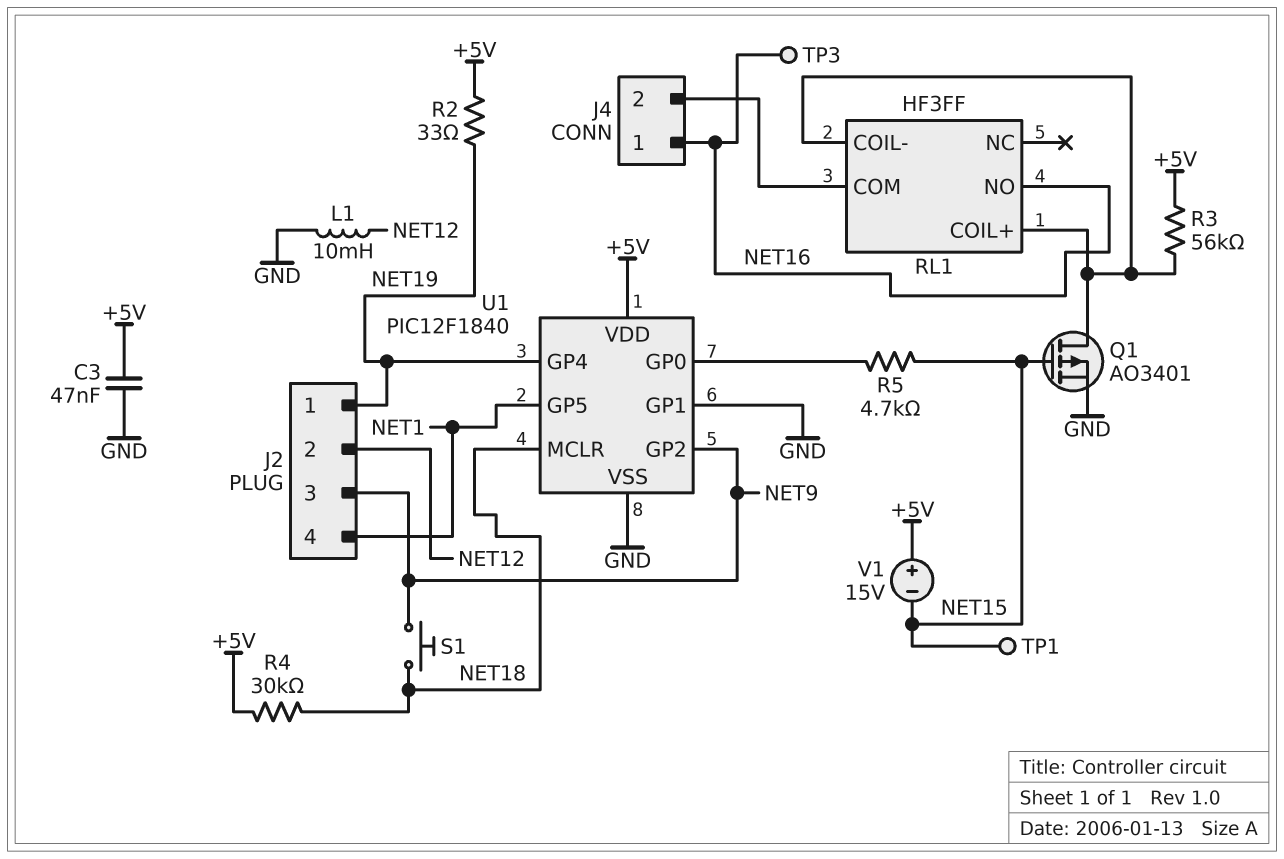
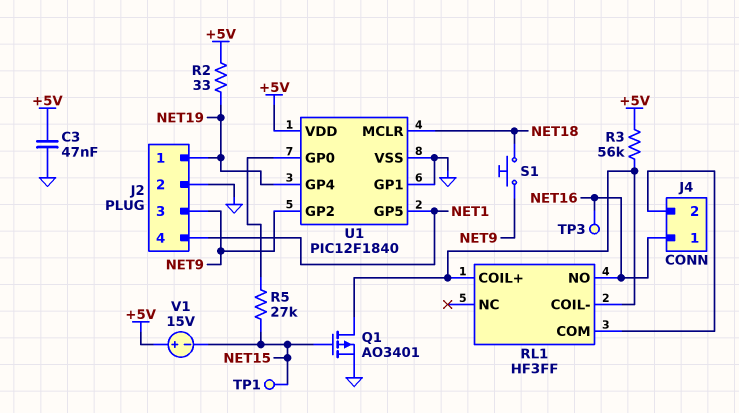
J2 pin 2: NET12 -> GND
L1: 10mH (GND, NET12) -> none
R4: 30k (+5V, NET18) -> none
R5: 4.7k (NET15, U1/GP0) -> 27k (NET15, U1/GP0)

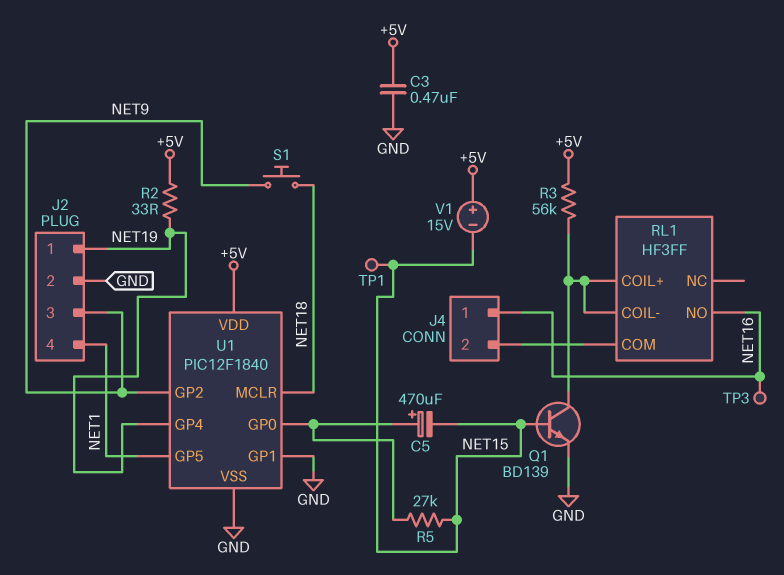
C3: 47nF (+5V, GND) -> 470nF (+5V, GND)
C5: none -> 470uF (plus U1/GP0, minus NET15)
Q1: PMOS AO3401 (G NET15, D RL1/COIL+, S GND) -> NPN BD139 (B NET15, C RL1/COIL+, E GND)

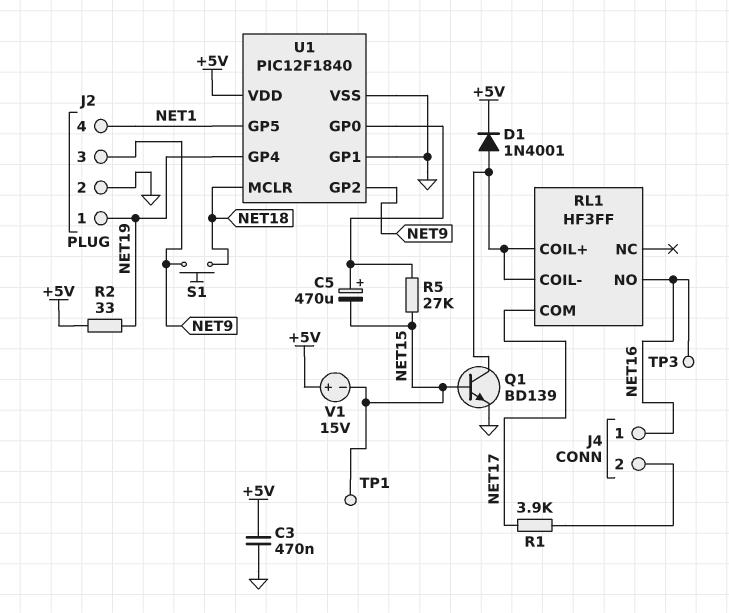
D1: none -> diode 1N4001 (A RL1/COIL+, K +5V)
R1: none -> 3.9k (J4/2, NET17)
R3: 56k (+5V, RL1/COIL+) -> none
RL1 pin COM: J4/2 -> NET17

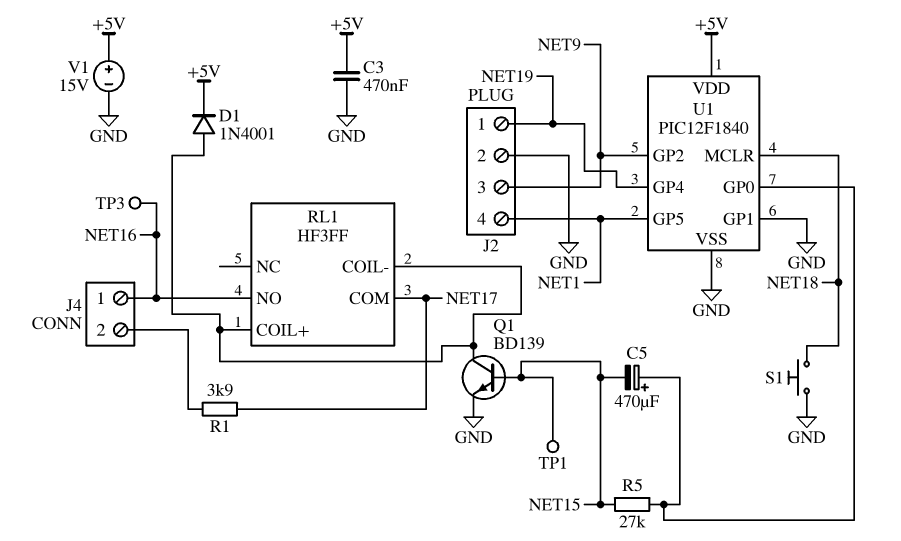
R2: 33 (+5V, NET19) -> none
S1: button (NET9, NET18) -> button (GND, NET18)
V1: 15V (plus +5V, minus NET15) -> 15V (plus +5V, minus GND)

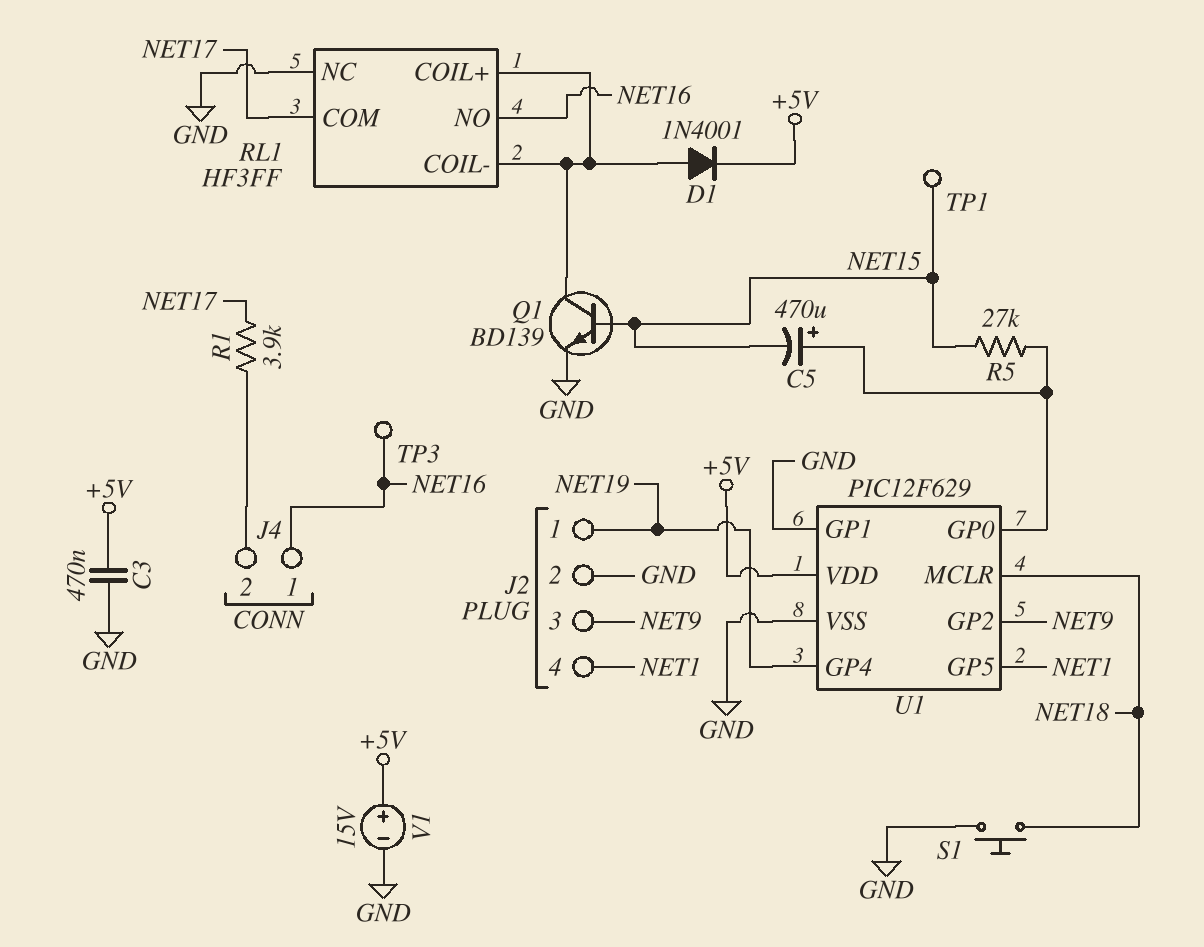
RL1 pin NC: none -> GND
U1: PIC12F1840 -> PIC12F629

